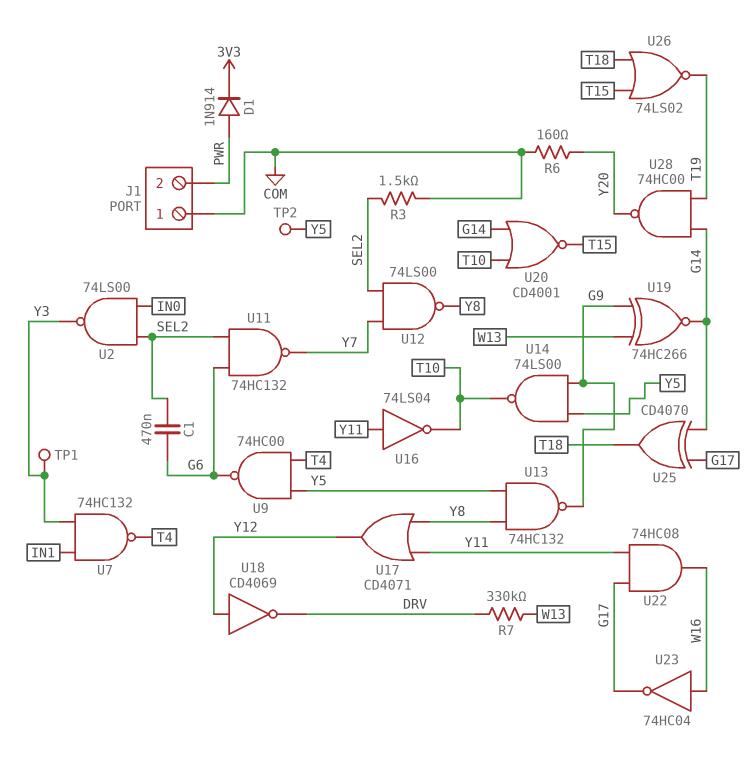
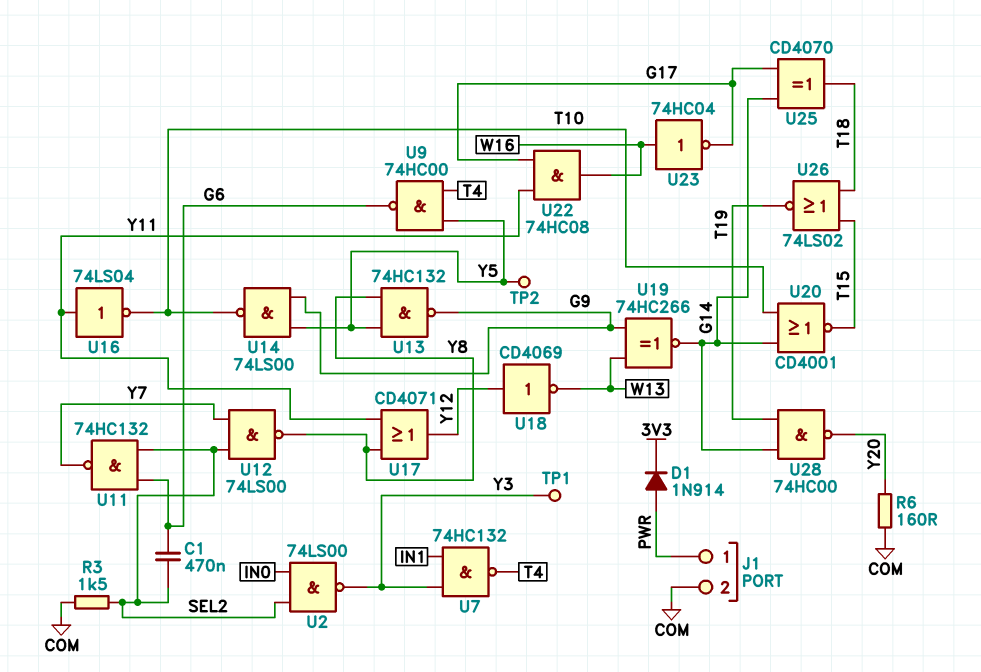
J1 pin 1: COM -> PWR
J1 pin 2: PWR -> COM
R7: 330k (DRV, W13) -> none
U18: NOT CD4069 (in Y12, out DRV) -> NOT CD4069 (in Y12, out W13)

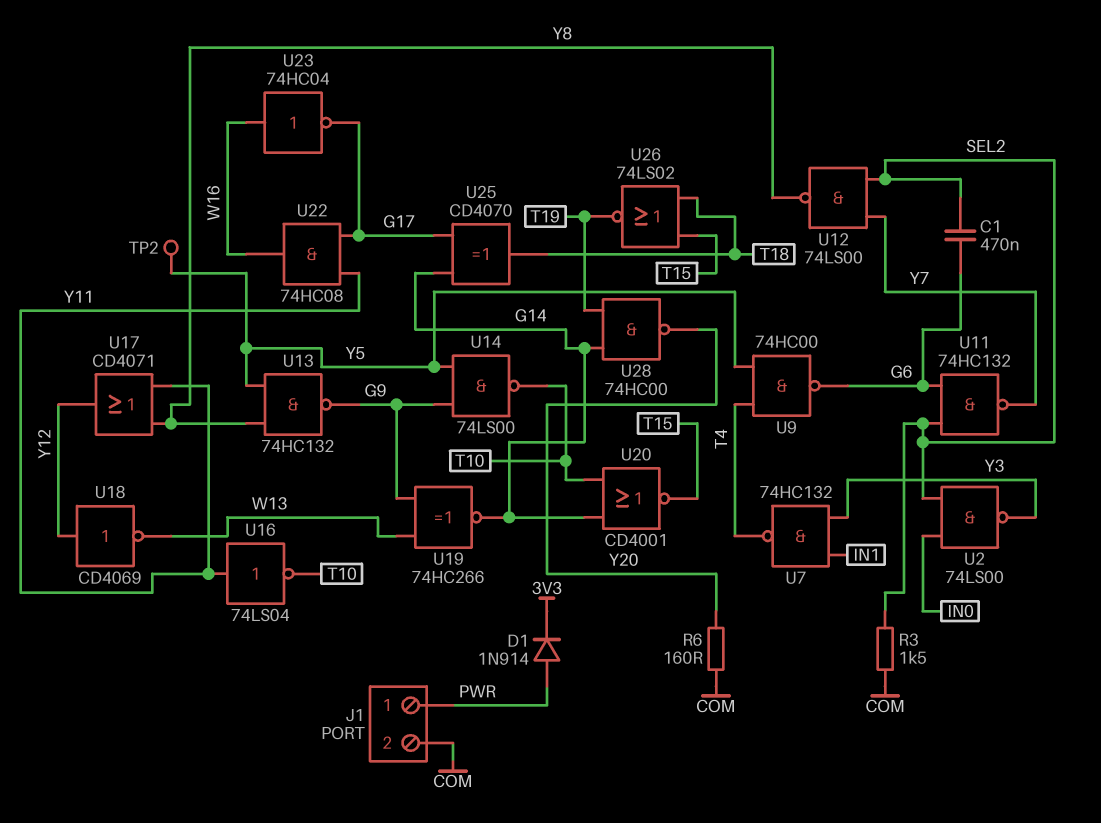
TP1: test point (Y3) -> none

